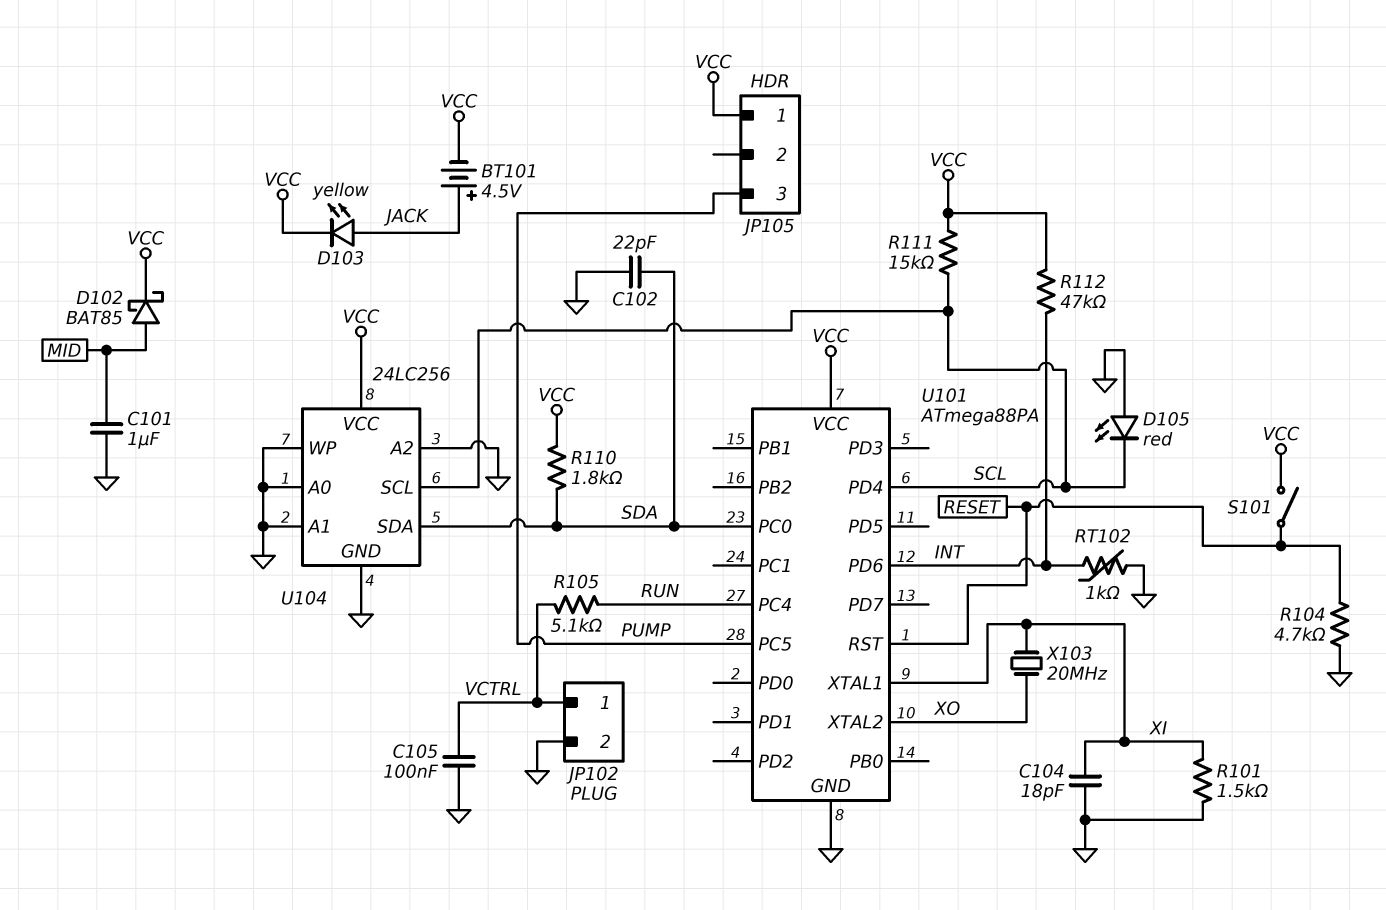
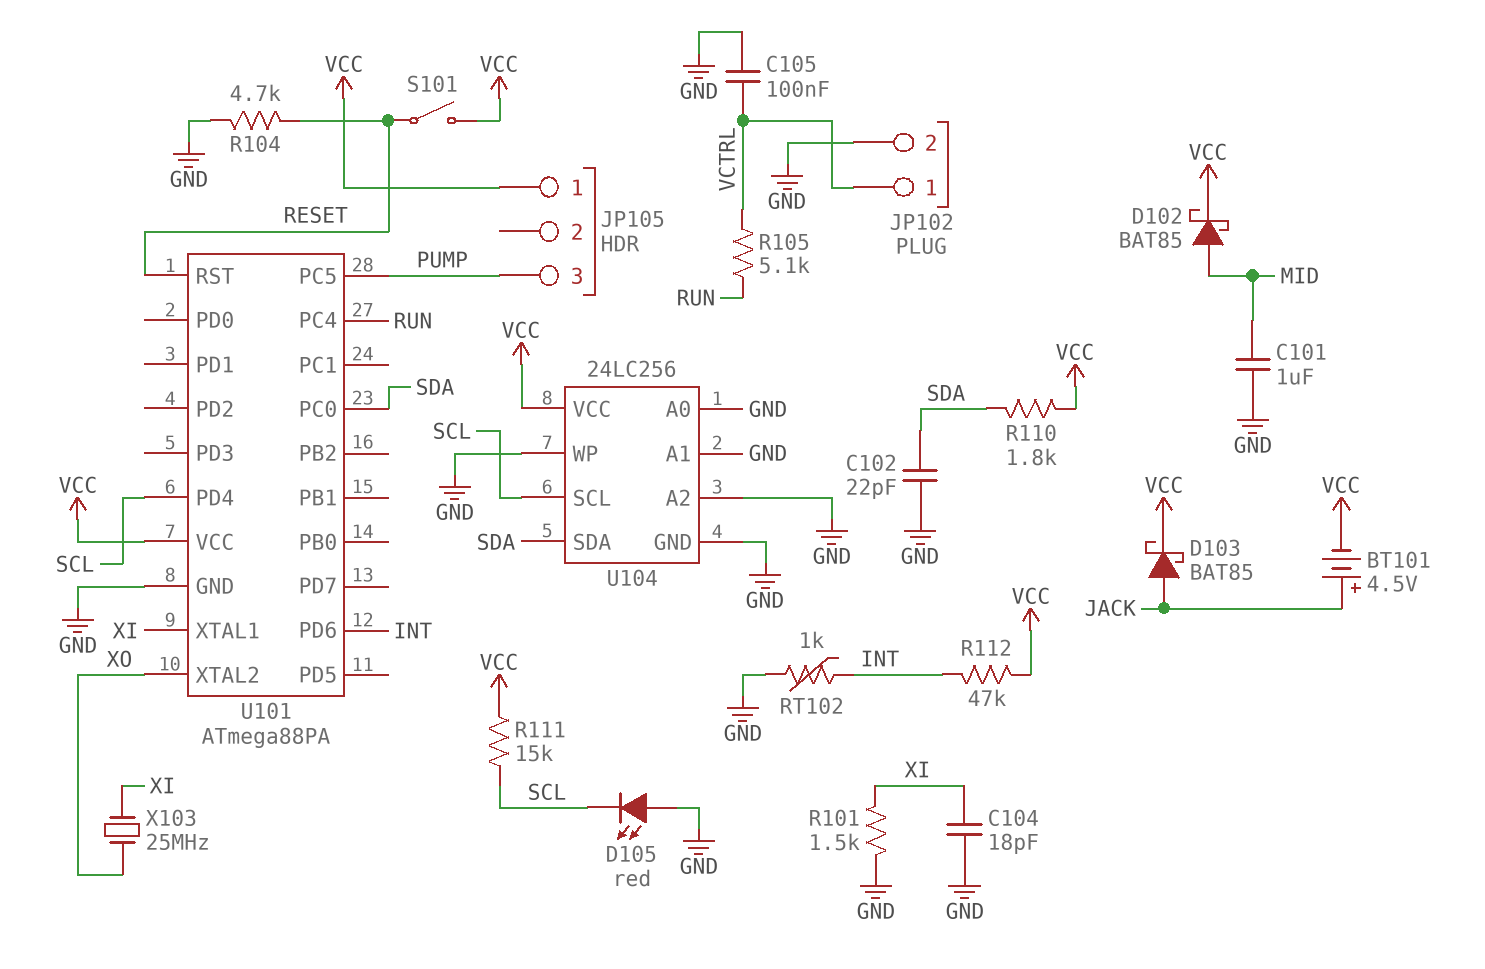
D103: LED yellow (A JACK, K VCC) -> schottky BAT85 (A JACK, K VCC)
X103: 20MHz (XI, XO) -> 25MHz (XI, XO)

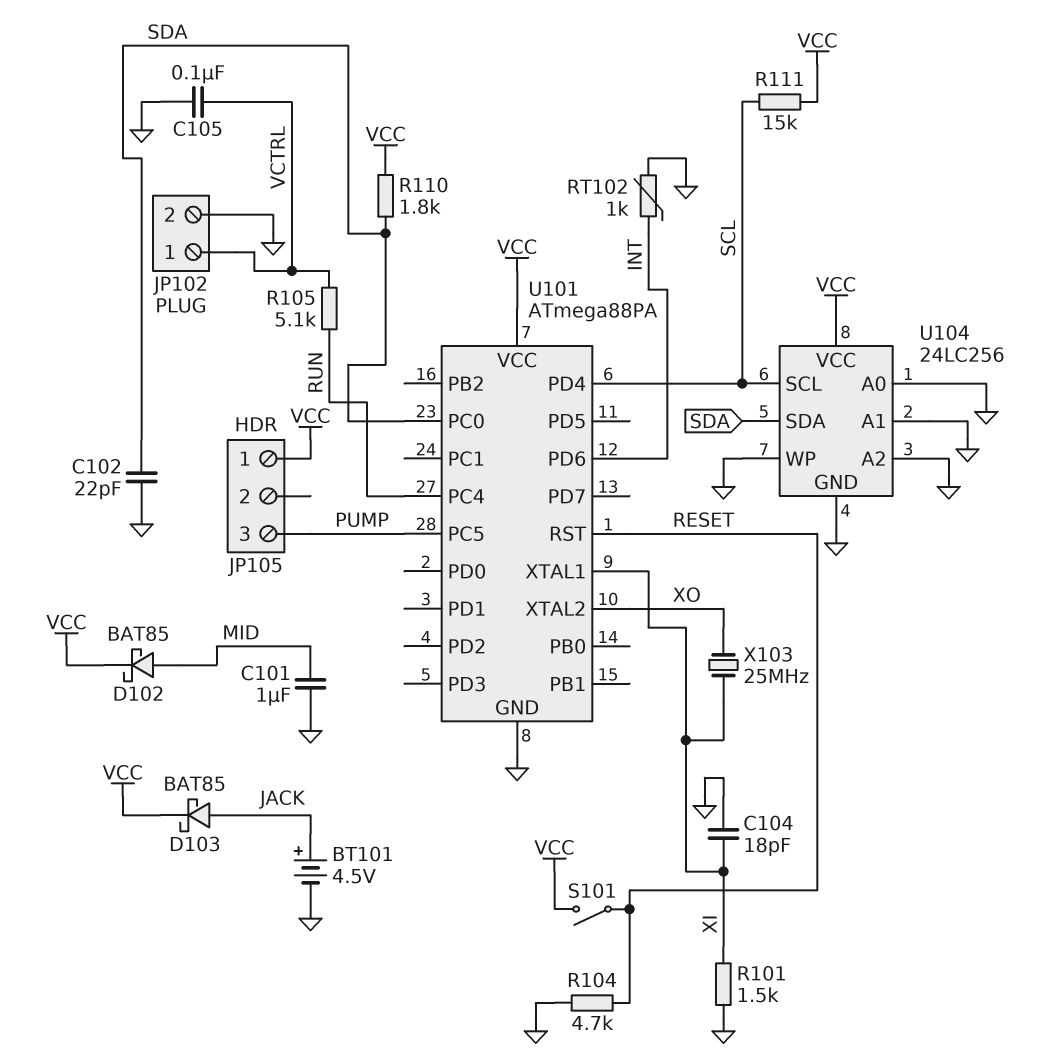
BT101: 4.5V (plus JACK, minus VCC) -> 4.5V (plus JACK, minus GND)
D105: LED red (A GND, K SCL) -> none
R112: 47k (INT, VCC) -> none

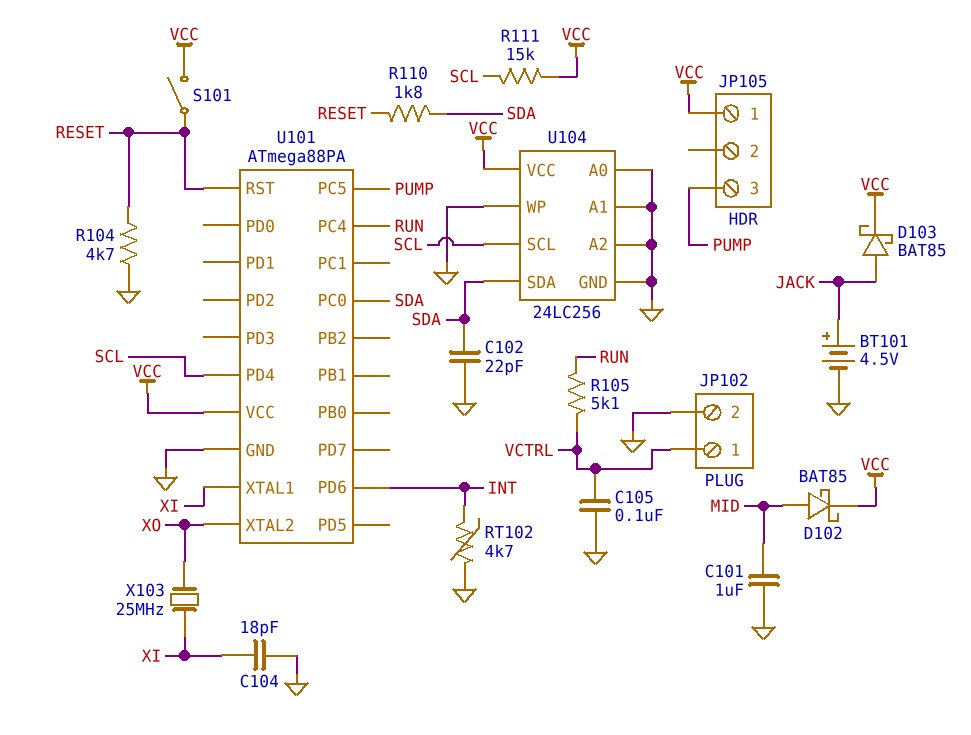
R101: 1.5k (GND, XI) -> none
R110: 1.8k (SDA, VCC) -> 1.8k (RESET, SDA)
RT102: 1k (GND, INT) -> 4.7k (GND, INT)

